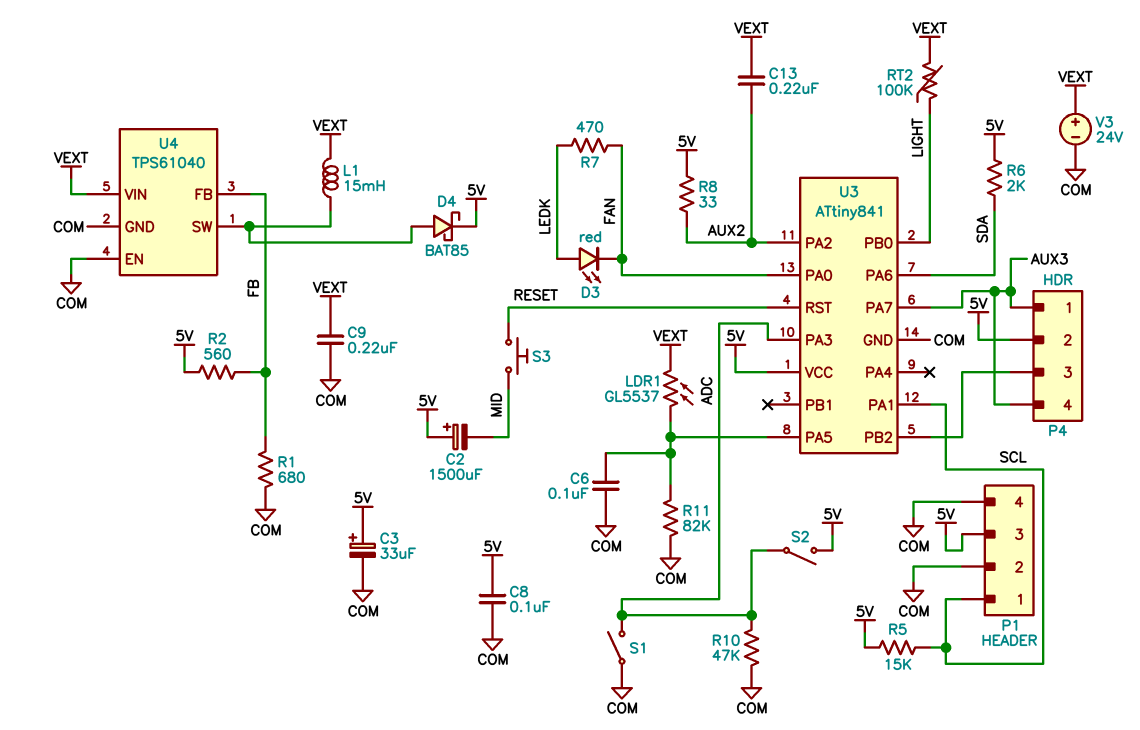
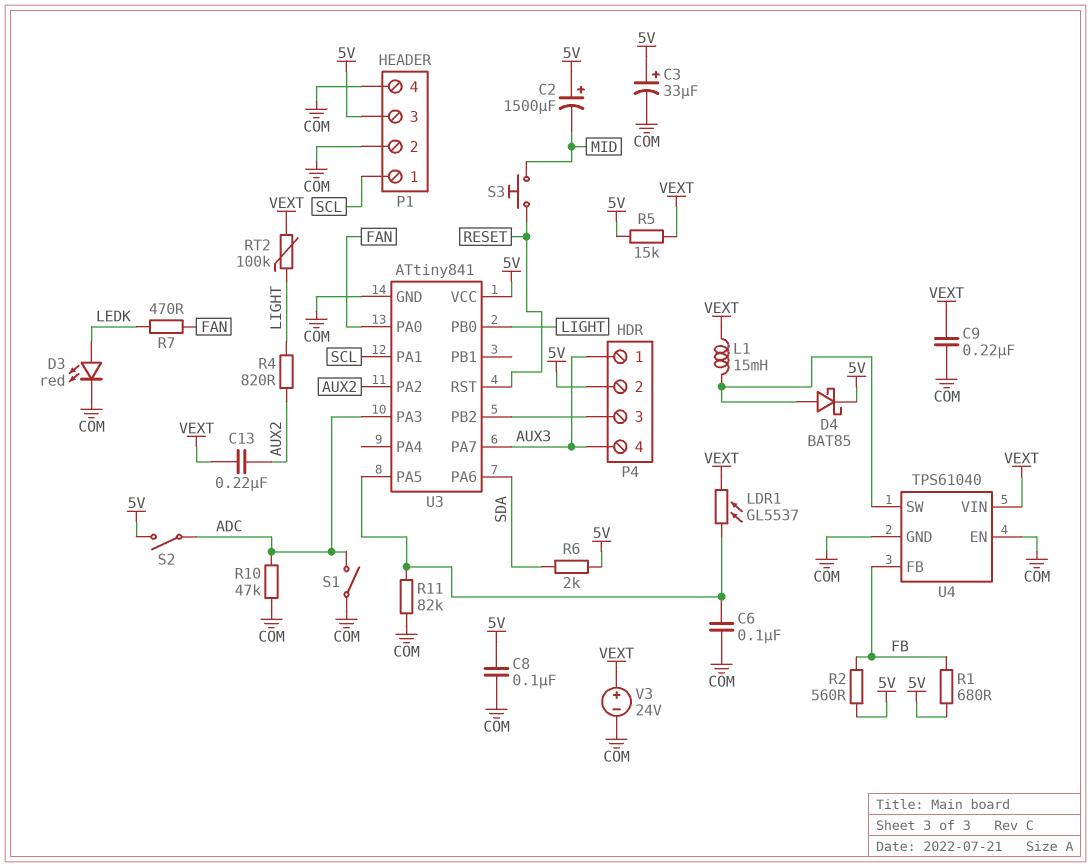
D3: LED red (A LEDK, K FAN) -> LED red (A LEDK, K COM)
R1: 680 (COM, FB) -> 680 (5V, FB)
R4: none -> 820 (AUX2, LIGHT)
R5: 15k (5V, SCL) -> 15k (5V, VEXT)
R8: 33 (5V, AUX2) -> none

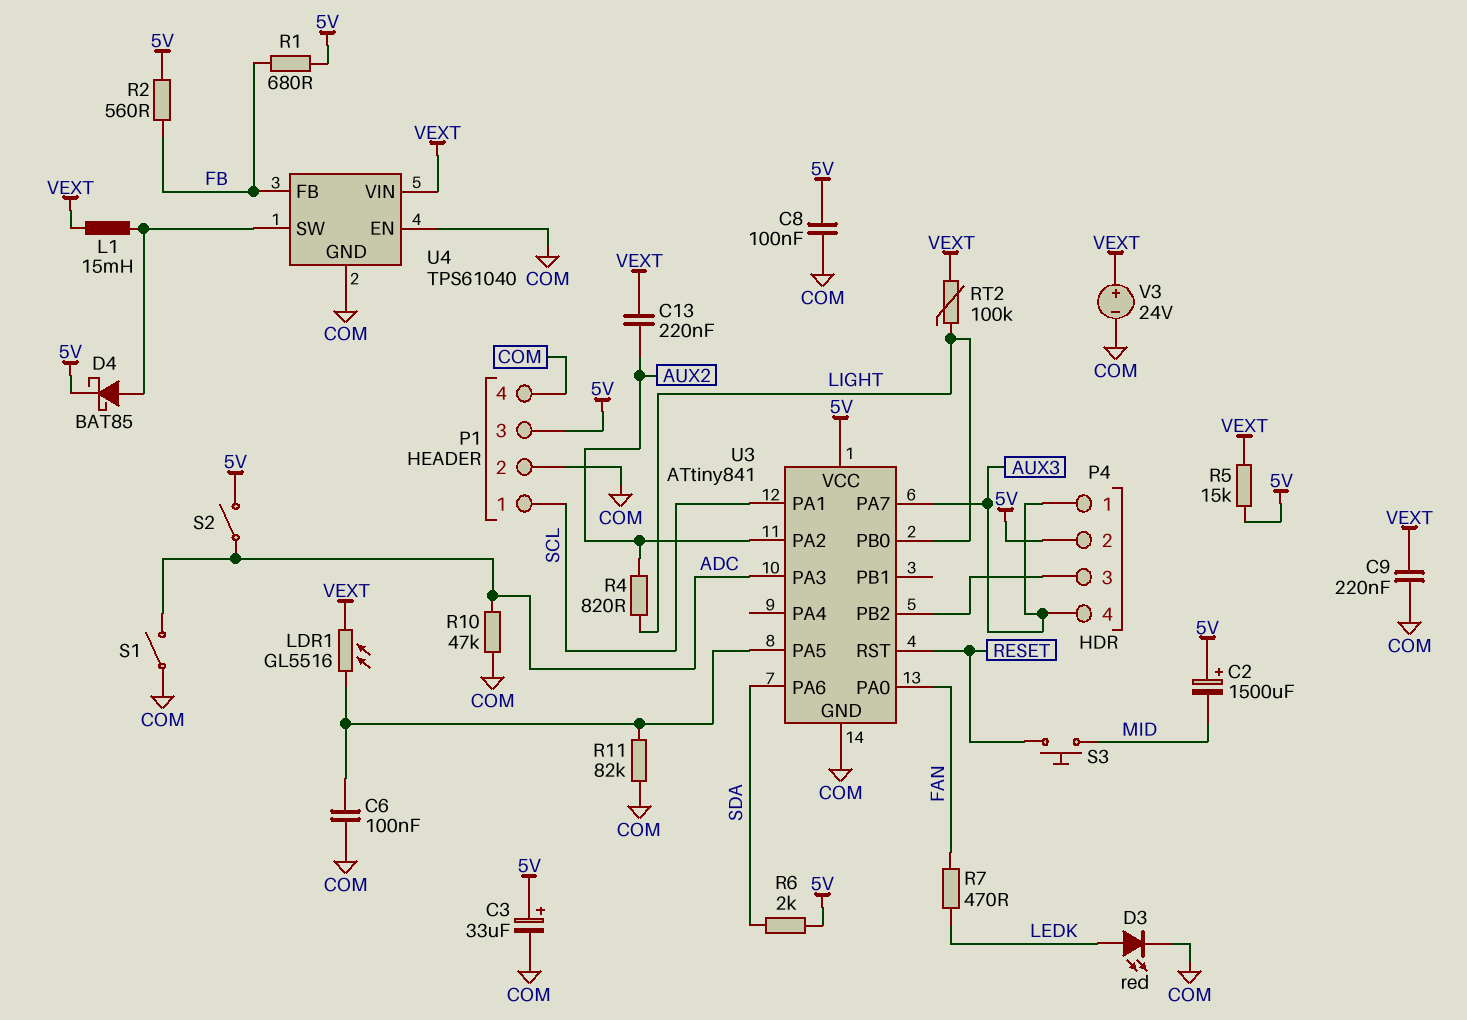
LDR1: GL5537 (U3/PA5, VEXT) -> GL5516 (U3/PA5, VEXT)

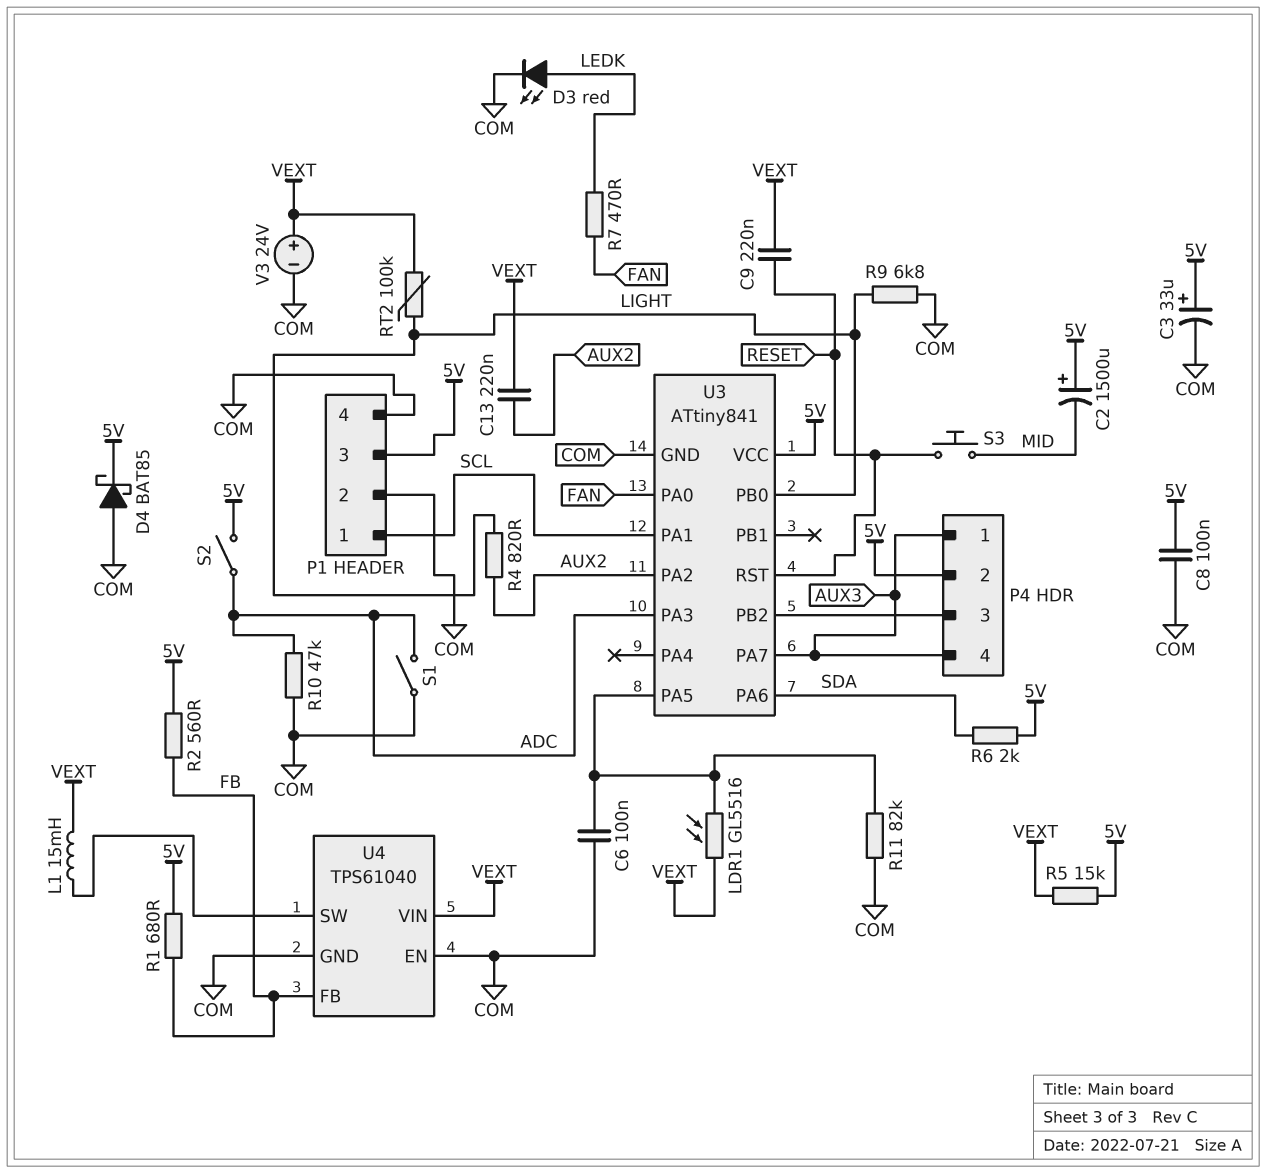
C9: 220nF (COM, VEXT) -> 220nF (RESET, VEXT)
D4: schottky BAT85 (A U4/SW, K 5V) -> schottky BAT85 (A COM, K 5V)
R9: none -> 6.8k (COM, LIGHT)

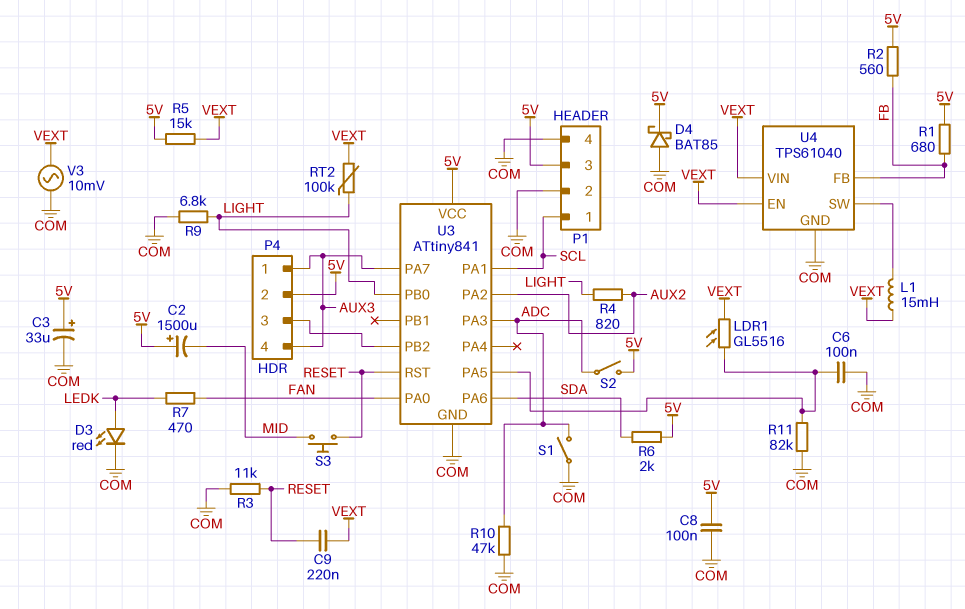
C13: 220nF (AUX2, VEXT) -> none
R3: none -> 11k (COM, RESET)
U4 pin EN: COM -> VEXT
V3: 24V (plus VEXT, minus COM) -> AC 10mV (COM, VEXT)

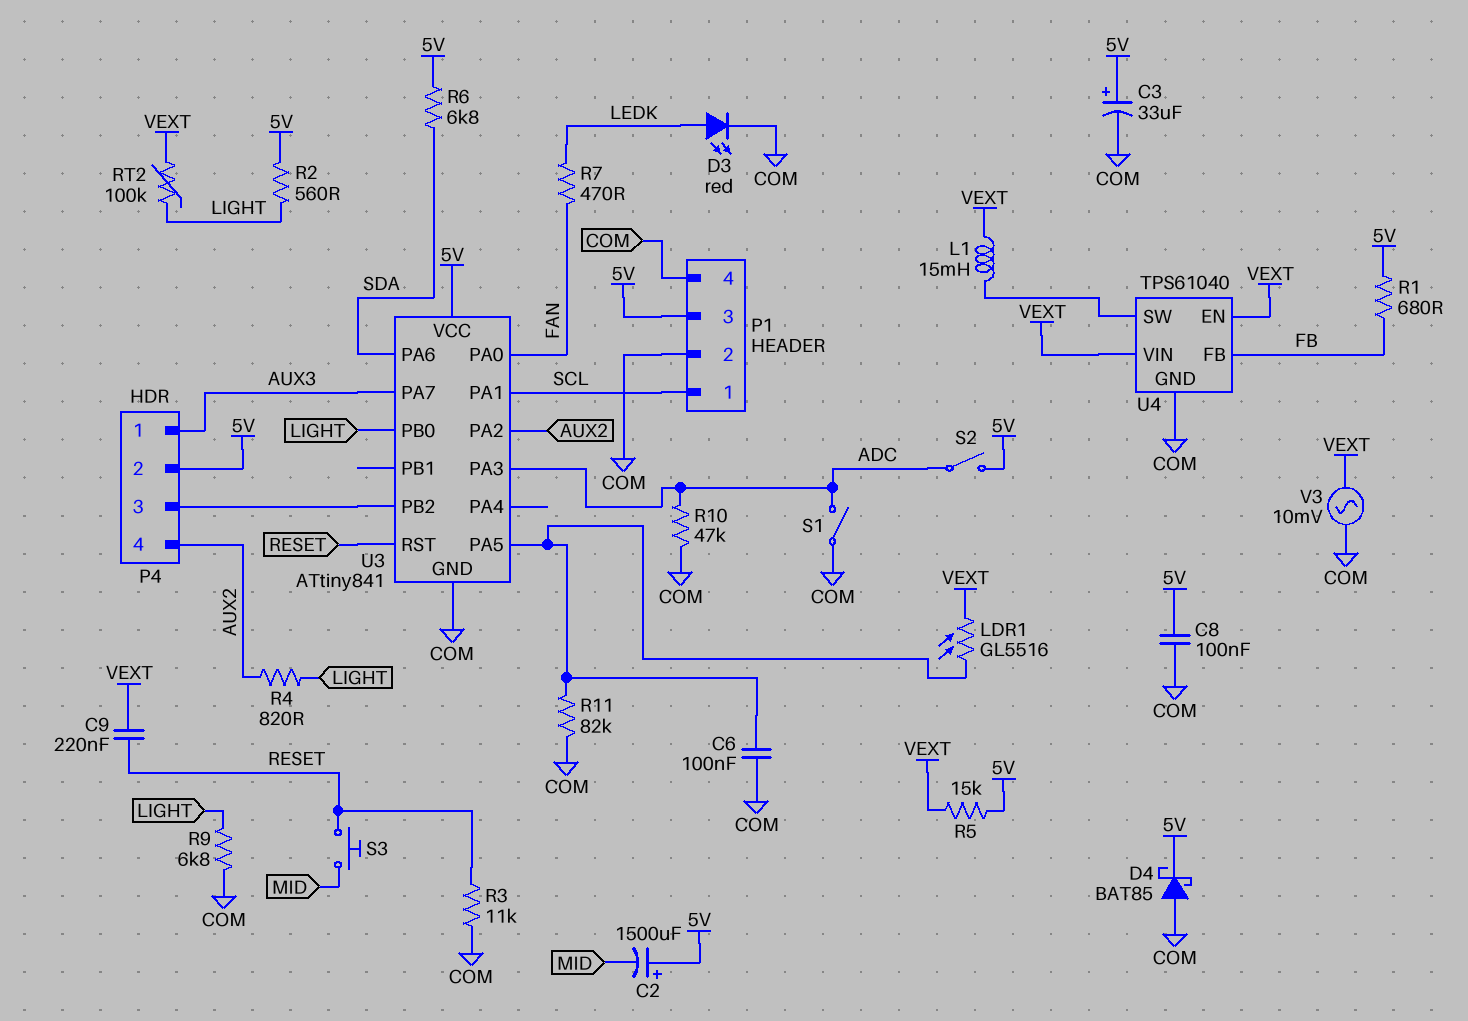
P4 pin 4: AUX3 -> AUX2
R2: 560 (5V, FB) -> 560 (5V, LIGHT)
R6: 2k (5V, SDA) -> 6.8k (5V, SDA)

